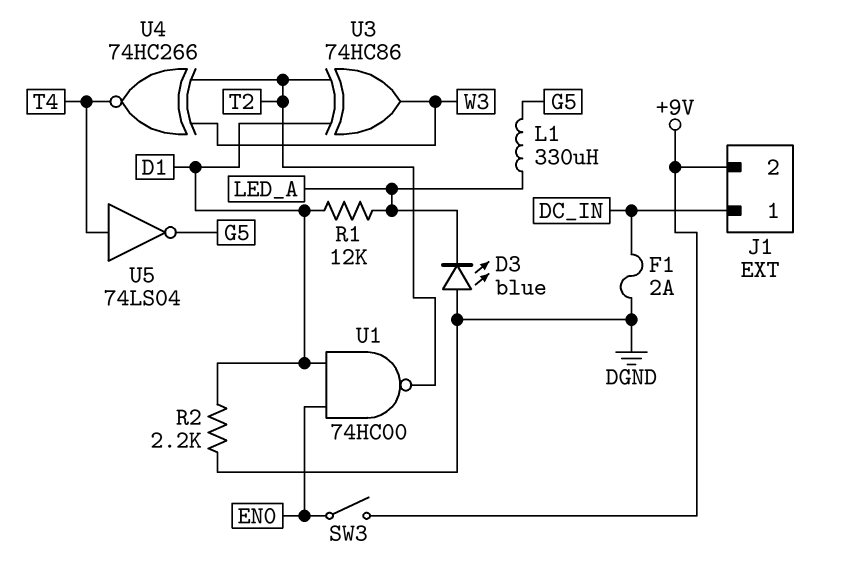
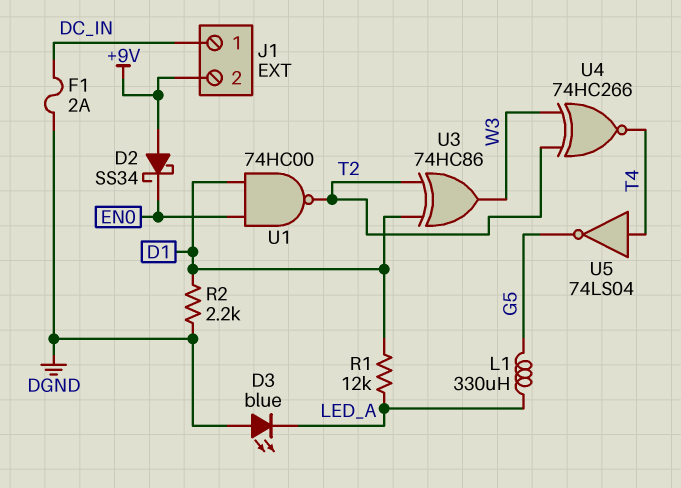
D2: none -> schottky SS34 (A +9V, K EN0)
SW3: switch (+9V, EN0) -> none

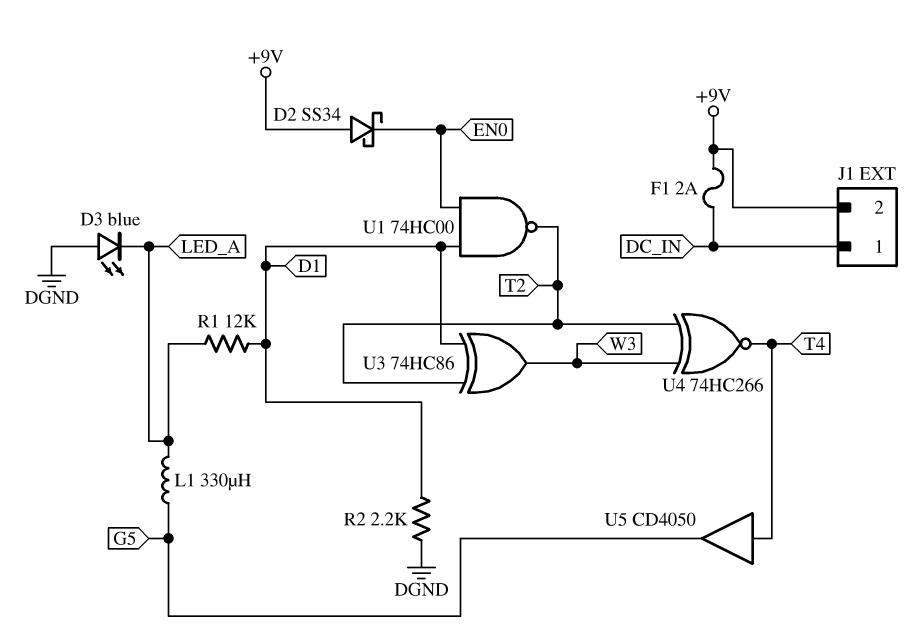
F1: 2A (DC_IN, DGND) -> 2A (+9V, DC_IN)
U5: NOT 74LS04 (in T4, out G5) -> buffer CD4050 (in T4, out G5)

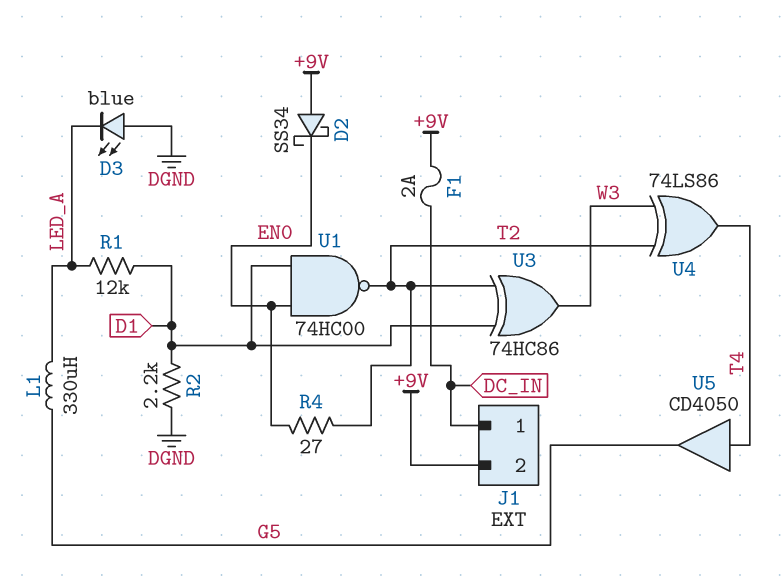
R4: none -> 27 (EN0, T2)
U4: XNOR 74HC266 (in T2, in W3, out T4) -> XOR 74LS86 (in T2, in W3, out T4)

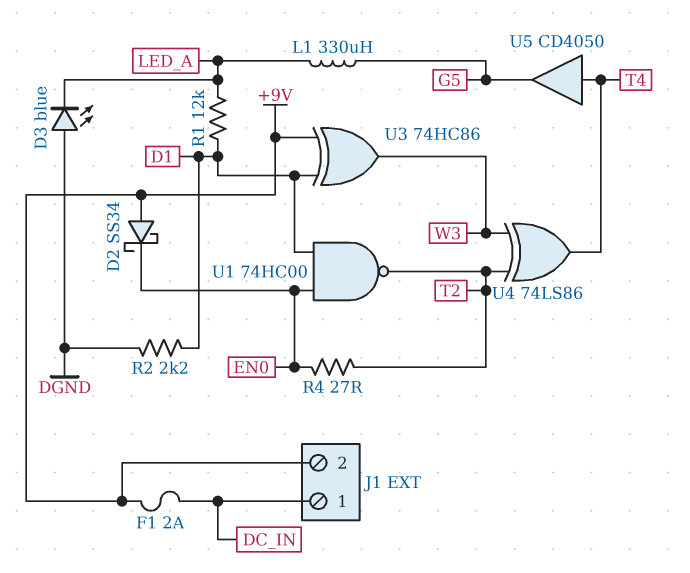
U3: XOR 74HC86 (in D1, in T2, out W3) -> XOR 74HC86 (in +9V, in D1, out W3)

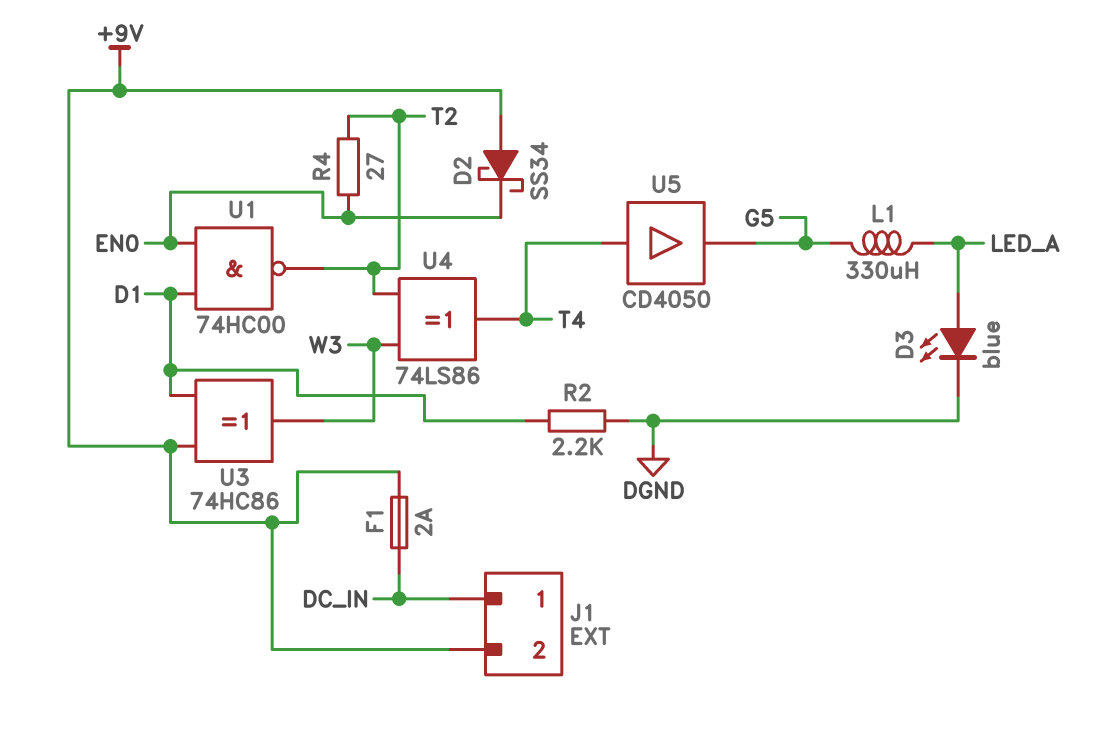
D3: LED blue (A DGND, K LED_A) -> LED blue (A LED_A, K DGND)
R1: 12k (D1, LED_A) -> none

